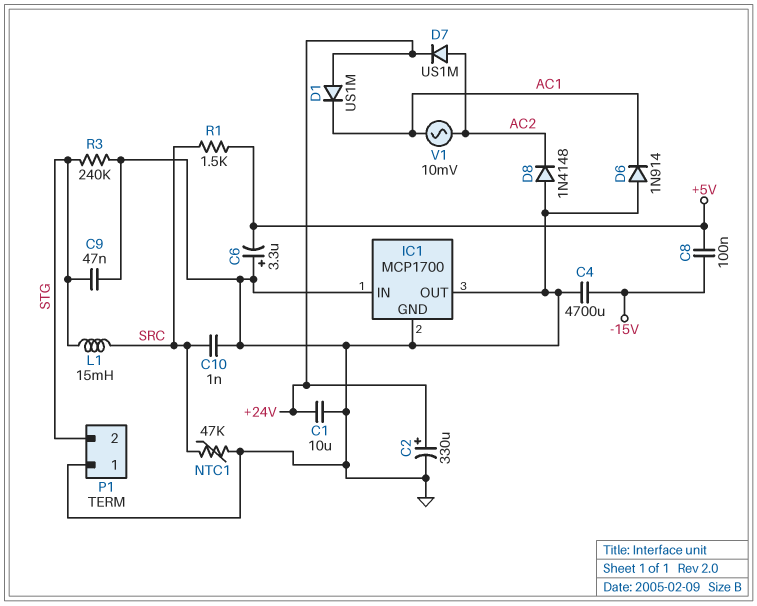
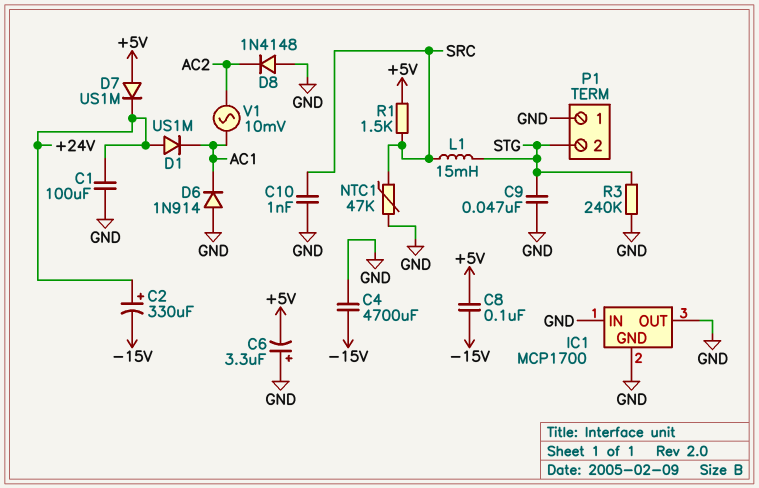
C1: 10uF (+24V, GND) -> 100uF (+24V, GND)
C2: 330uF (plus +24V, minus GND) -> 330uF (plus +24V, minus -15V)
D7: diode US1M (A AC2, K +24V) -> diode US1M (A +5V, K +24V)

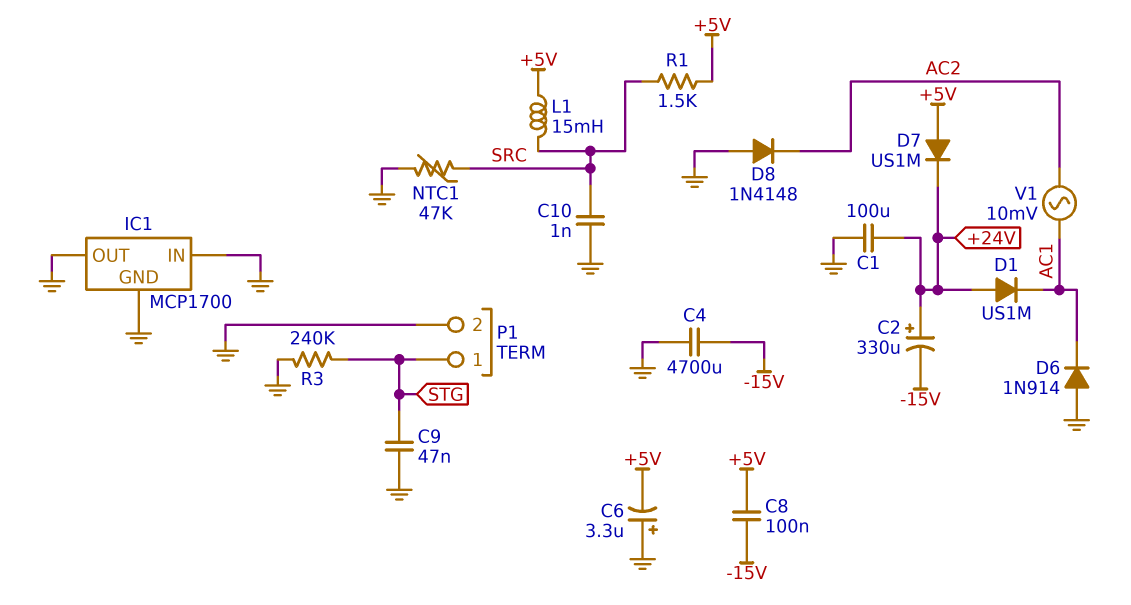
L1: 15mH (SRC, STG) -> 15mH (+5V, SRC)
P1 pin 1: GND -> STG
P1 pin 2: STG -> GND

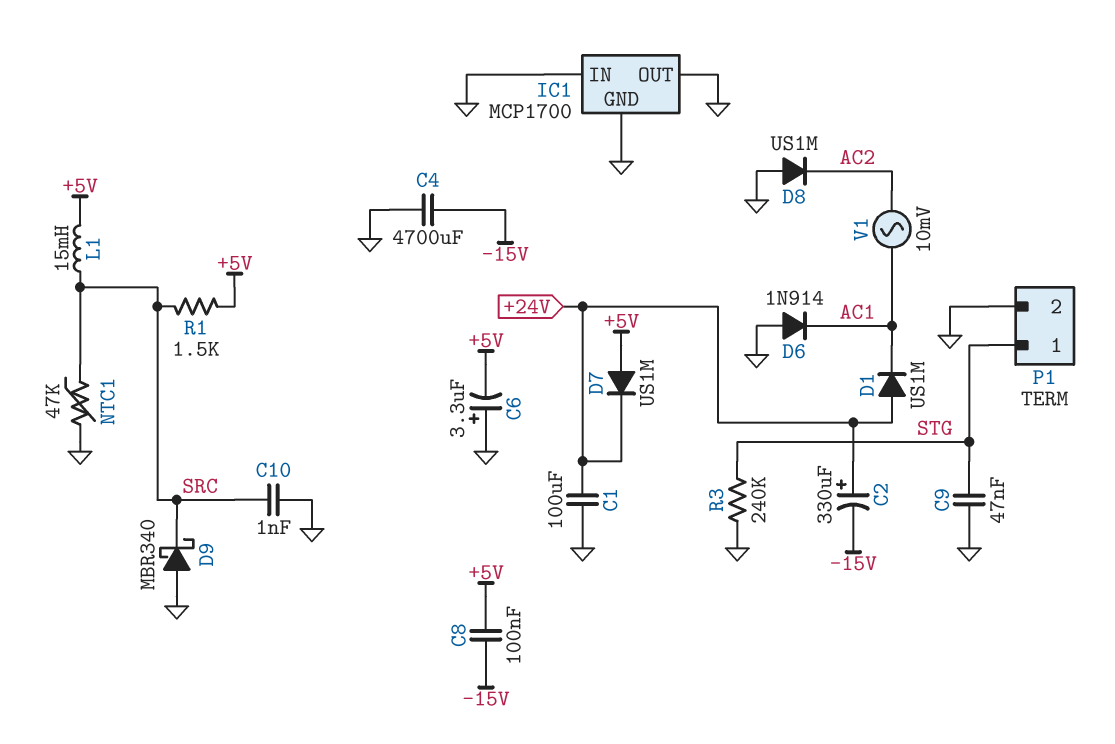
D8: diode 1N4148 (A GND, K AC2) -> diode US1M (A GND, K AC2)
D9: none -> schottky MBR340 (A GND, K SRC)

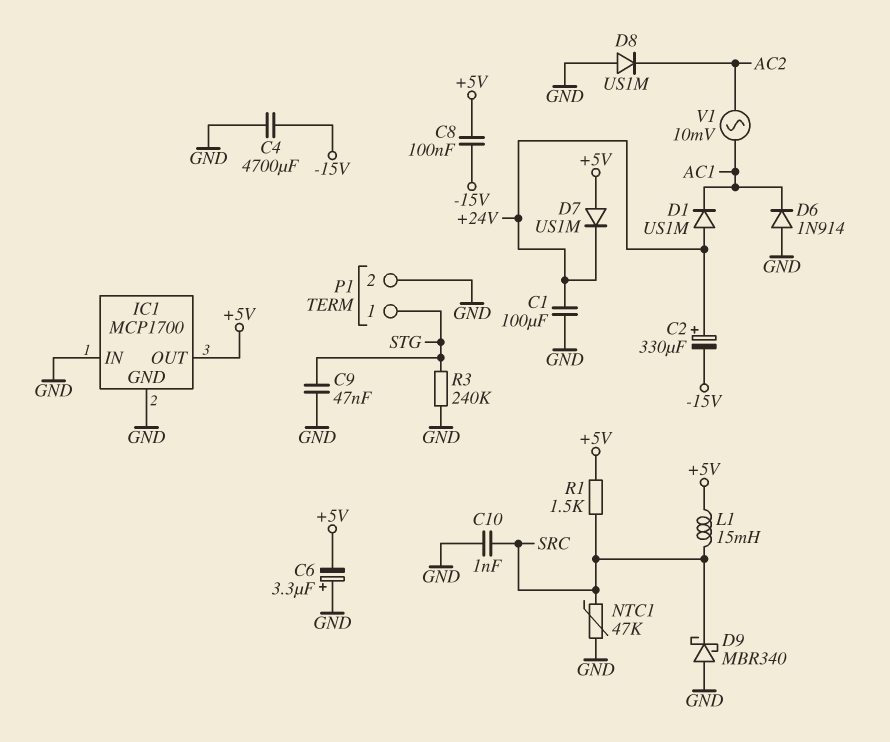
IC1 pin OUT: GND -> +5V

